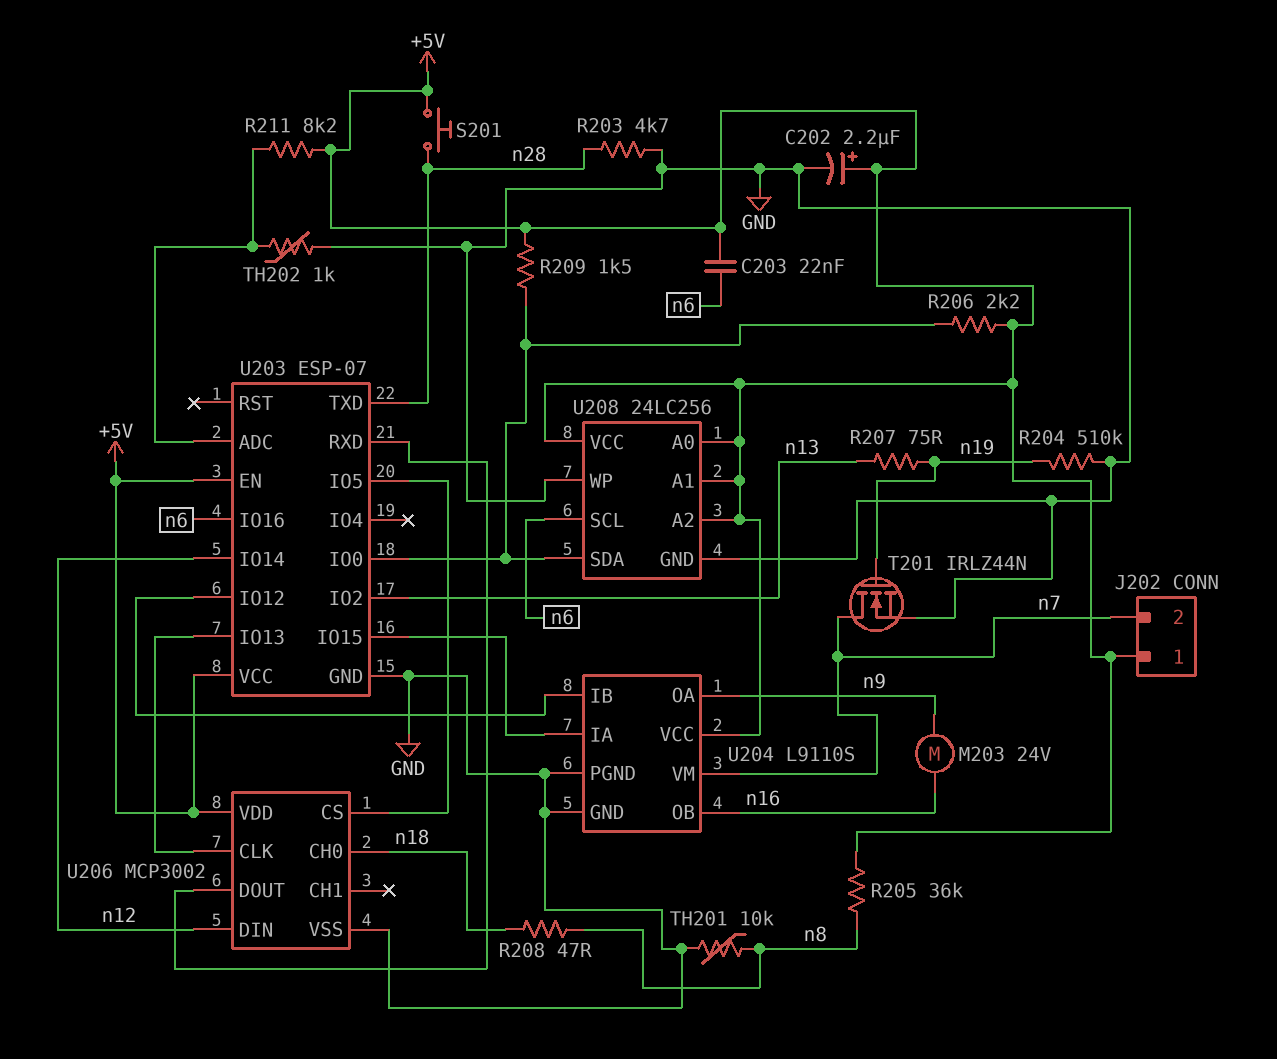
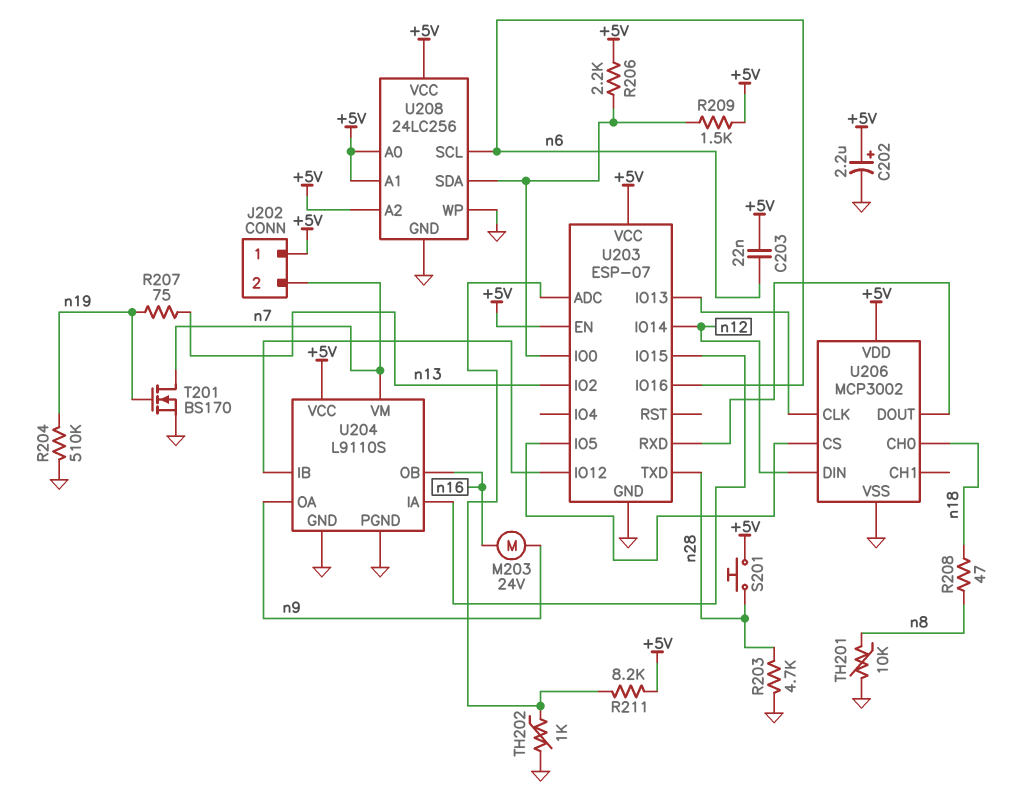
R205: 36k (+5V, n8) -> none
T201: NMOS IRLZ44N (G n19, D n7, S GND) -> NMOS BS170 (G n19, D n7, S GND)

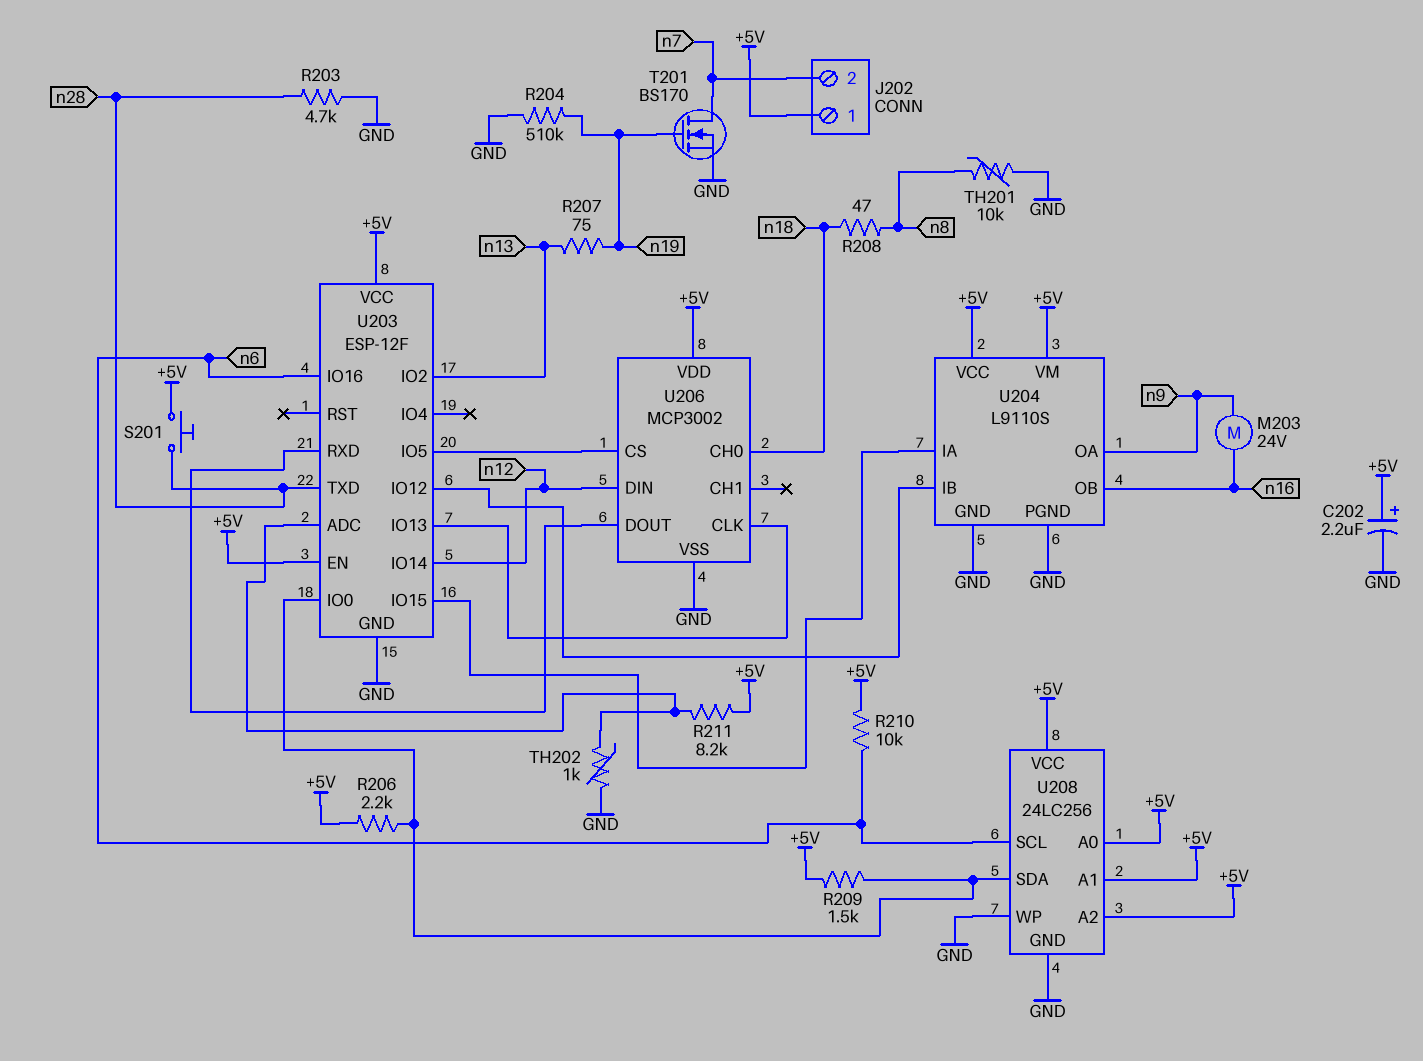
C203: 22nF (+5V, n6) -> none
R210: none -> 10k (+5V, n6)
U203: ESP-07 -> ESP-12F
U204 pin VM: n7 -> +5V

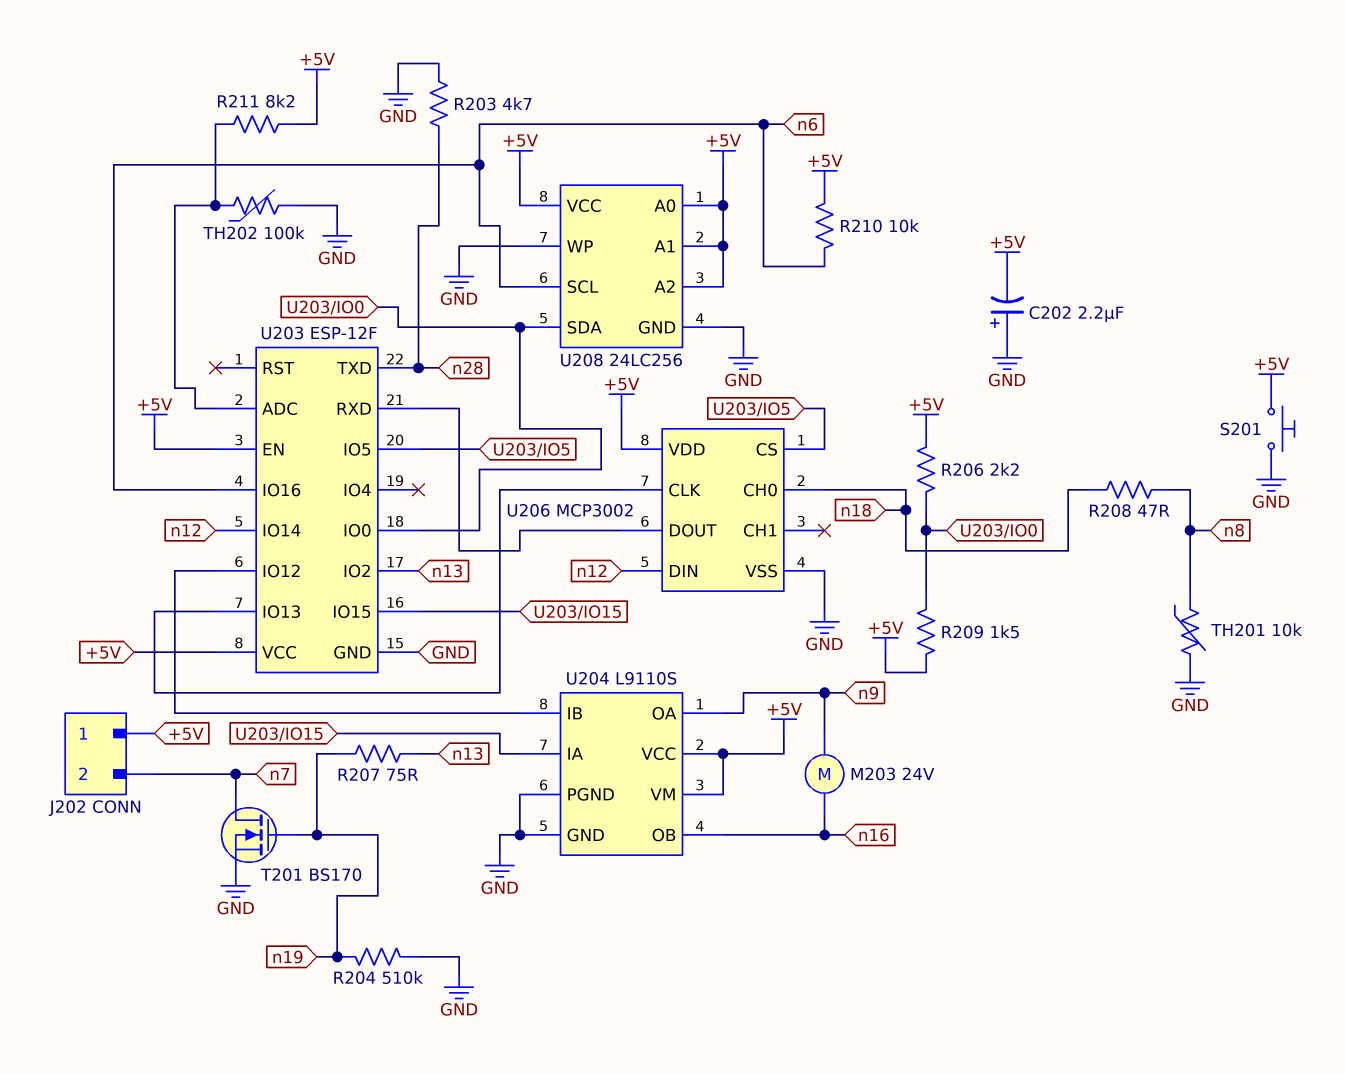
C202: 2.2uF (plus +5V, minus GND) -> 2.2uF (plus GND, minus +5V)
S201: button (+5V, n28) -> button (+5V, GND)
TH202: 1k (GND, U203/ADC) -> 100k (GND, U203/ADC)

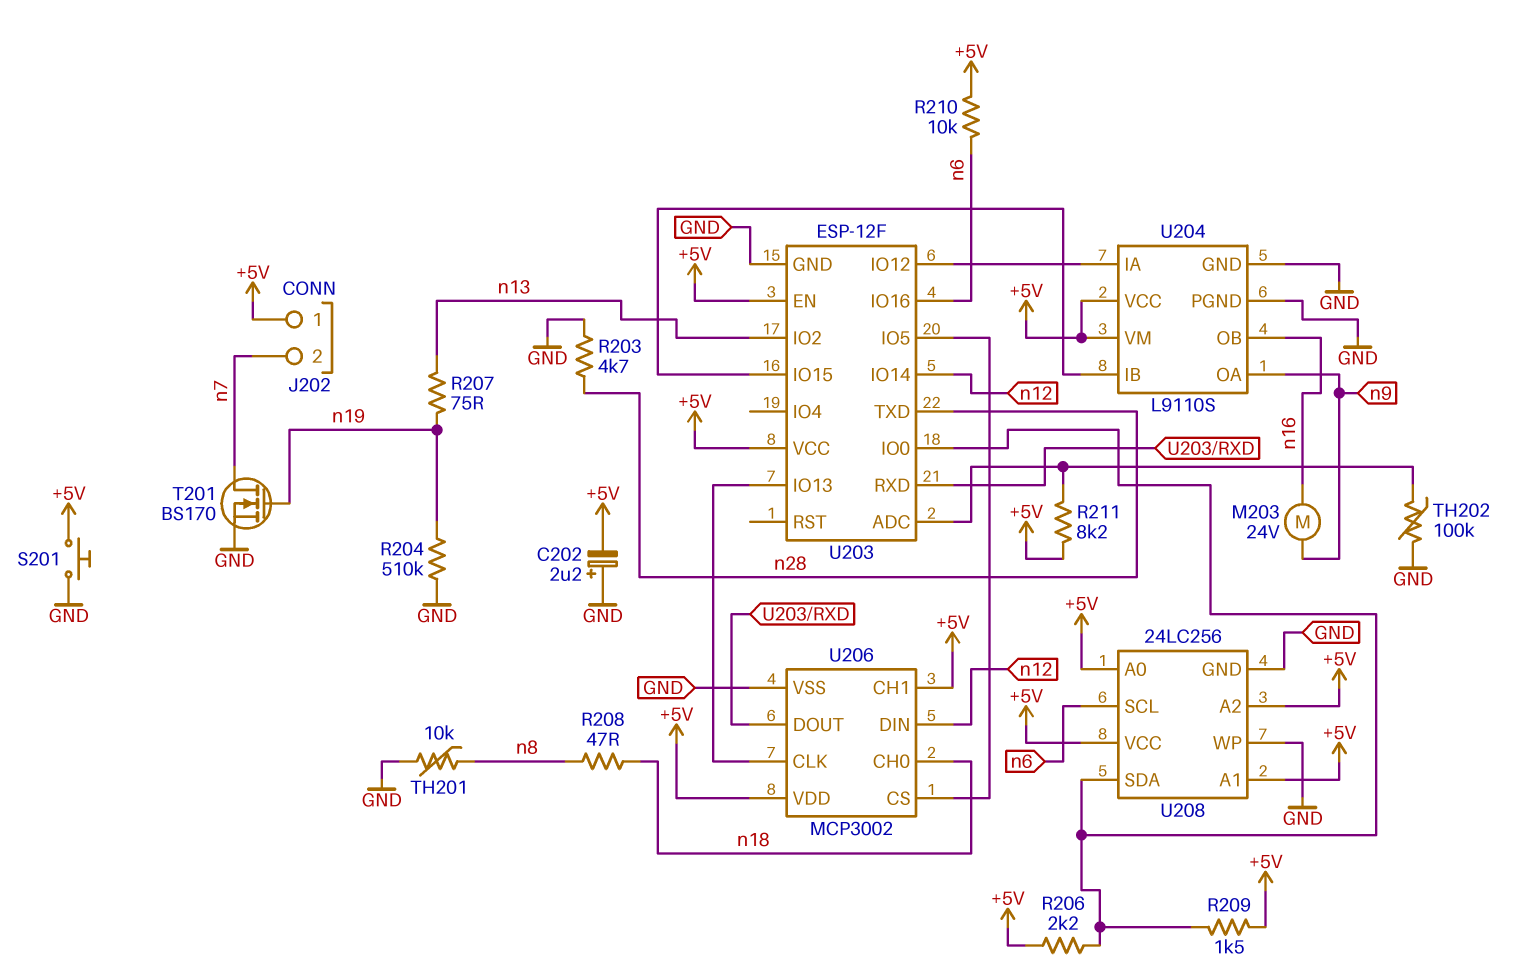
U204 pin IA: U203/IO15 -> U203/IO12
U204 pin IB: U203/IO12 -> U203/IO15
U206 pin CH1: none -> +5V

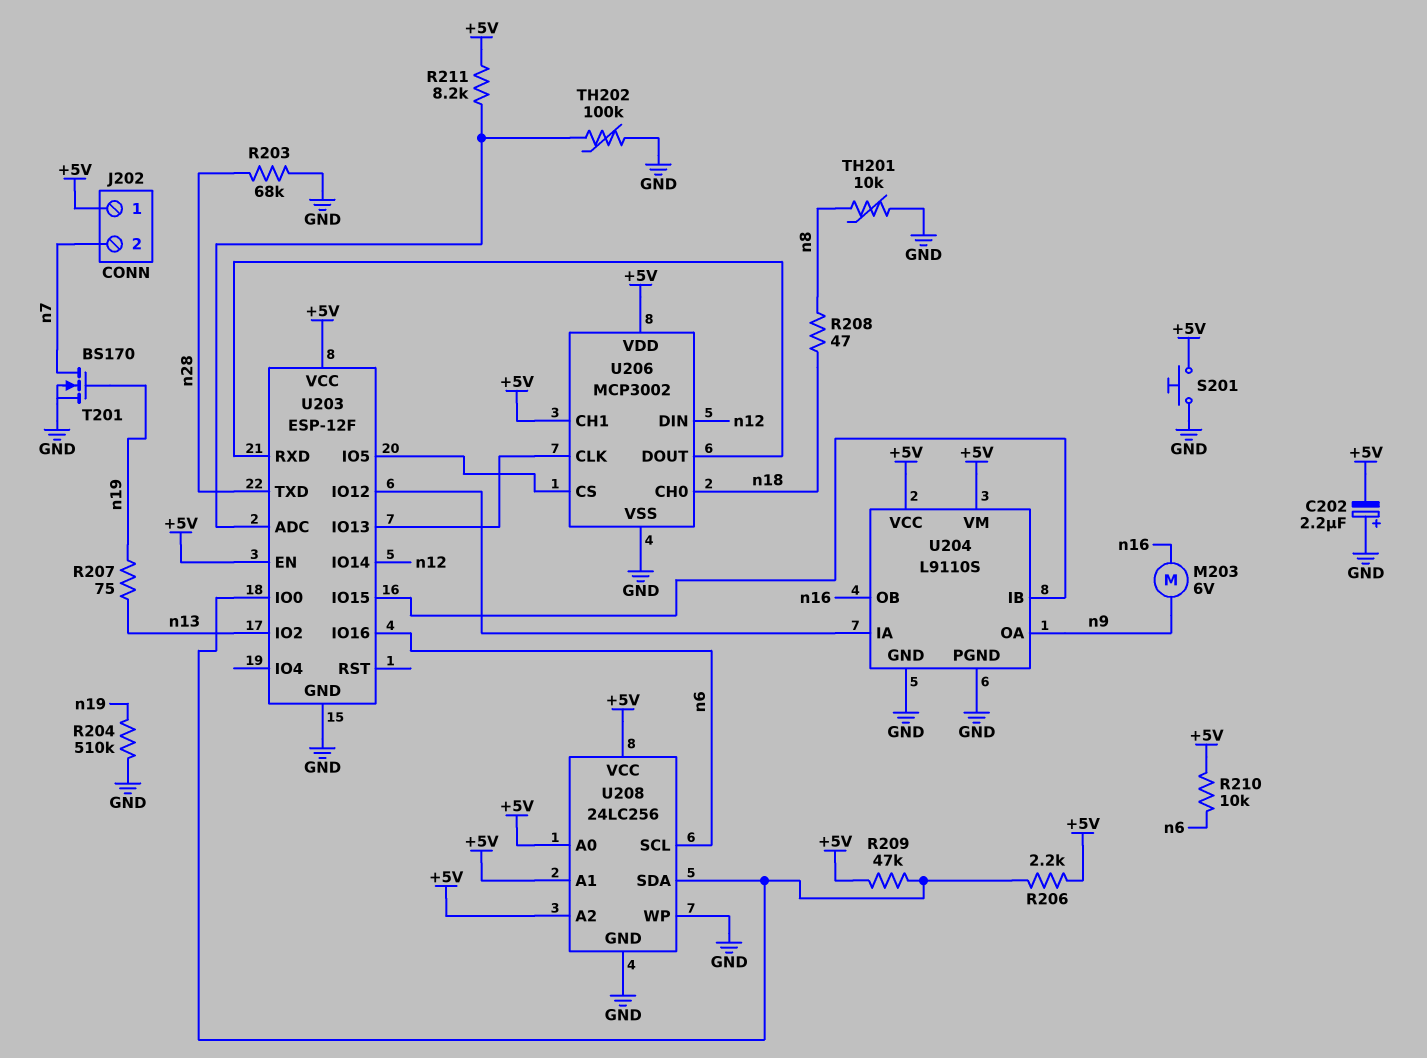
M203: motor 24V (n9, n16) -> motor 6V (n9, n16)
R203: 4.7k (GND, n28) -> 68k (GND, n28)
R209: 1.5k (+5V, U203/IO0) -> 47k (+5V, U203/IO0)

